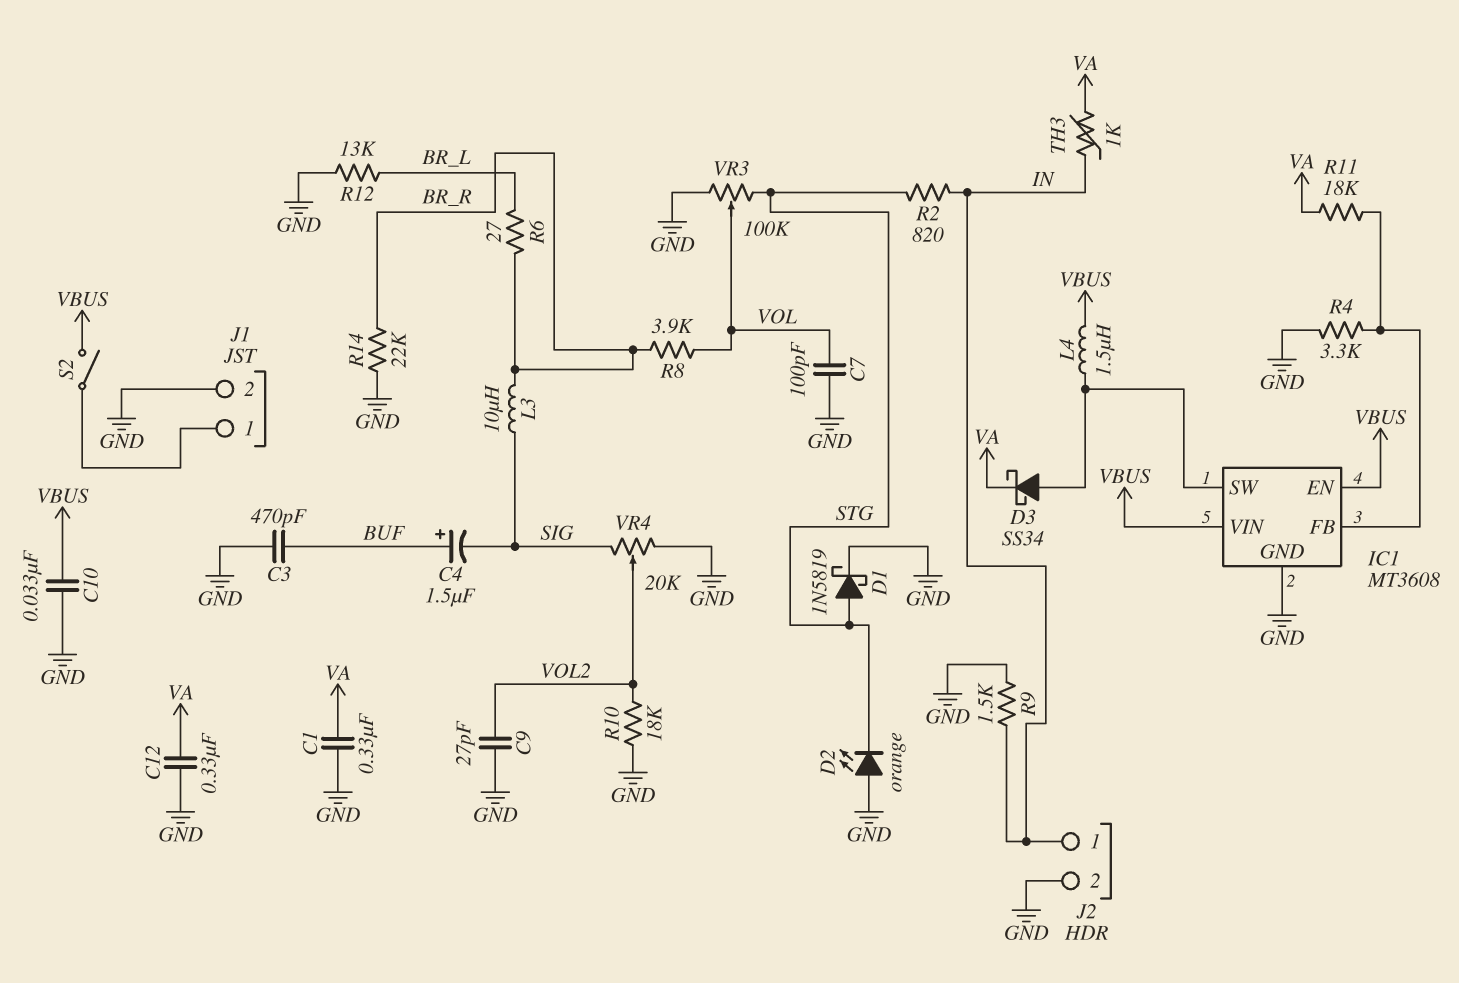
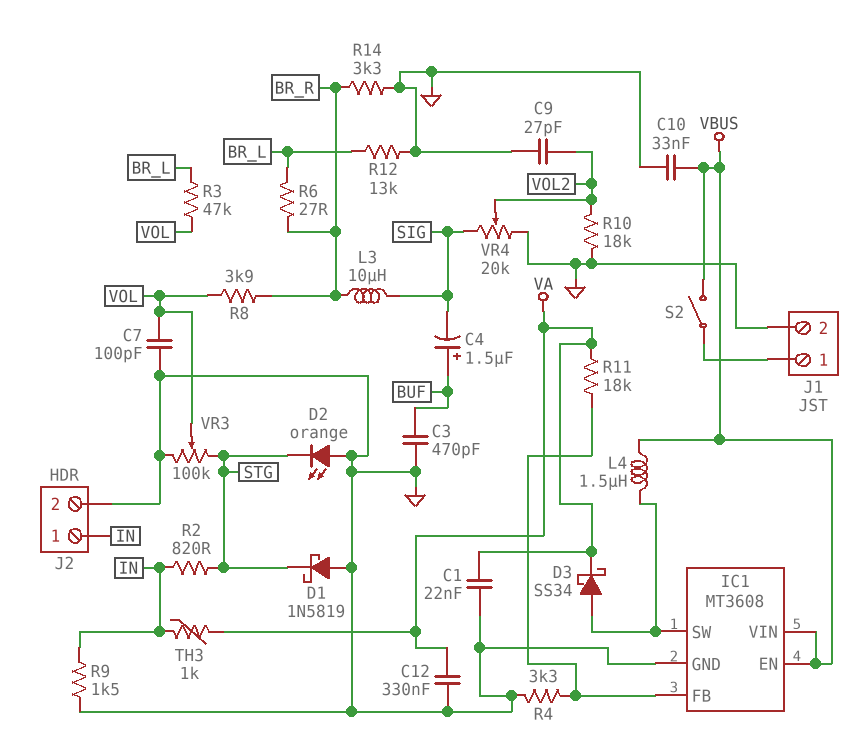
C1: 330nF (GND, VA) -> 22nF (GND, VA)
D1: schottky 1N5819 (A STG, K GND) -> schottky 1N5819 (A GND, K STG)
R3: none -> 47k (BR_L, VOL)
R14: 22k (BR_R, GND) -> 3.3k (BR_R, GND)

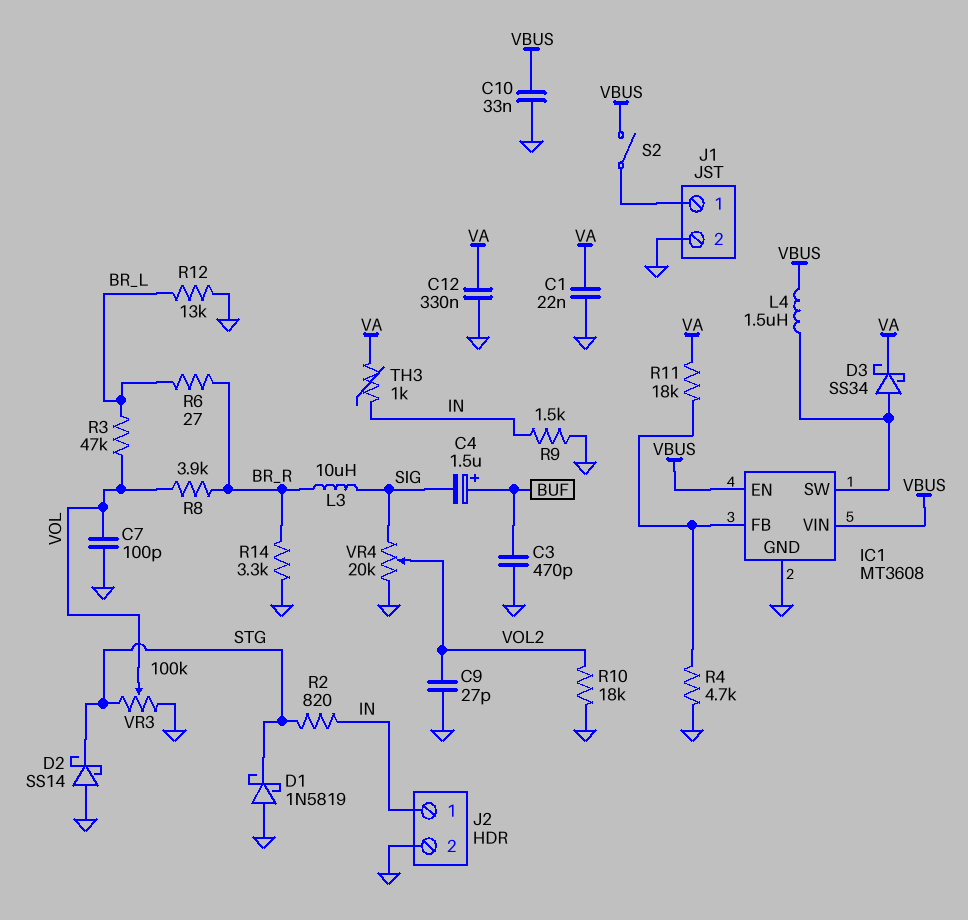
D2: LED orange (A GND, K STG) -> schottky SS14 (A GND, K STG)
R4: 3.3k (GND, IC1/FB) -> 4.7k (GND, IC1/FB)

